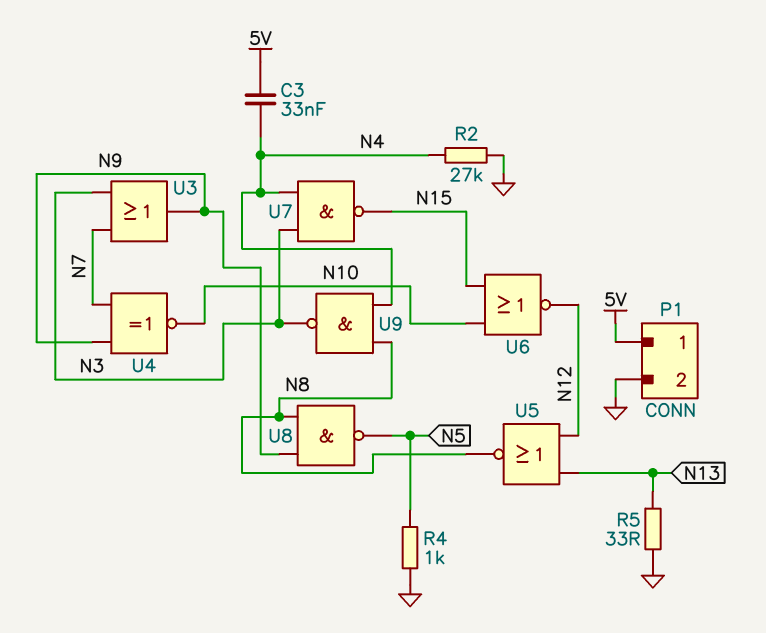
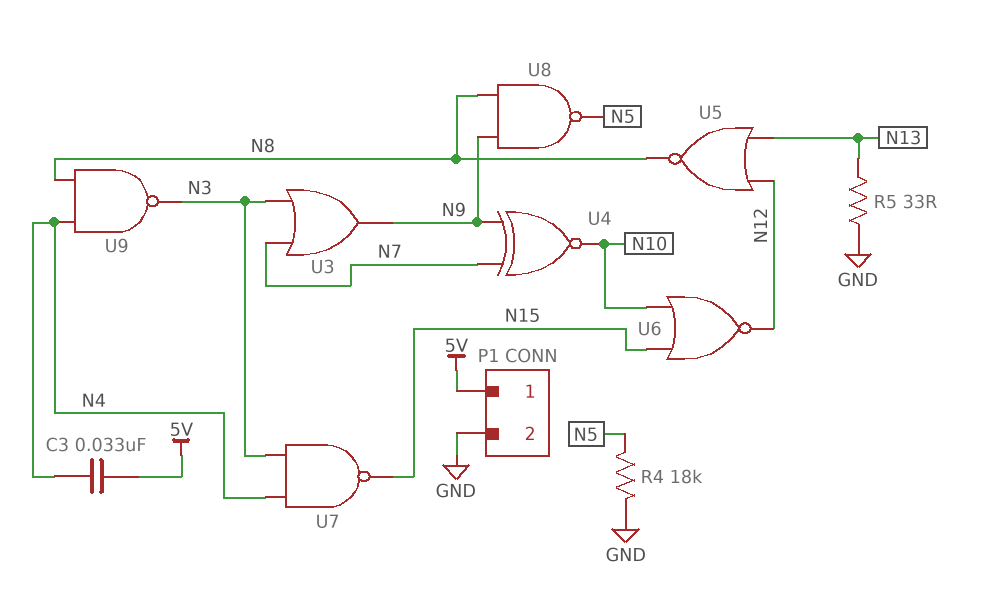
R2: 27k (GND, N4) -> none
R4: 1k (GND, N5) -> 18k (GND, N5)

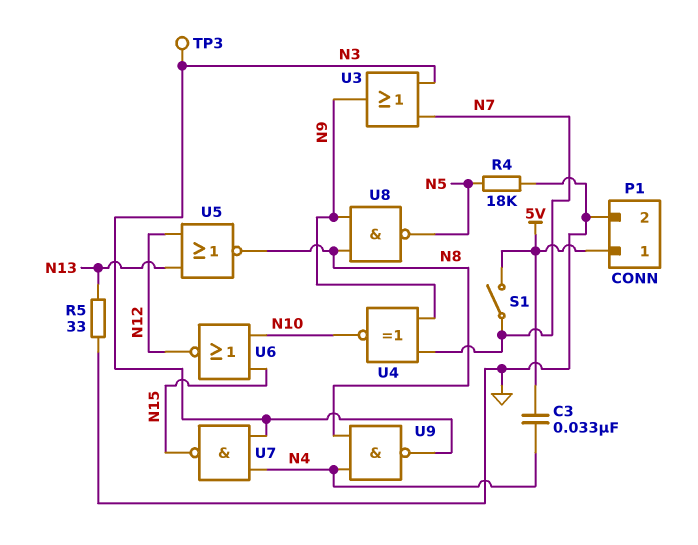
S1: none -> switch (5V, N7)
TP3: none -> test point (N3)

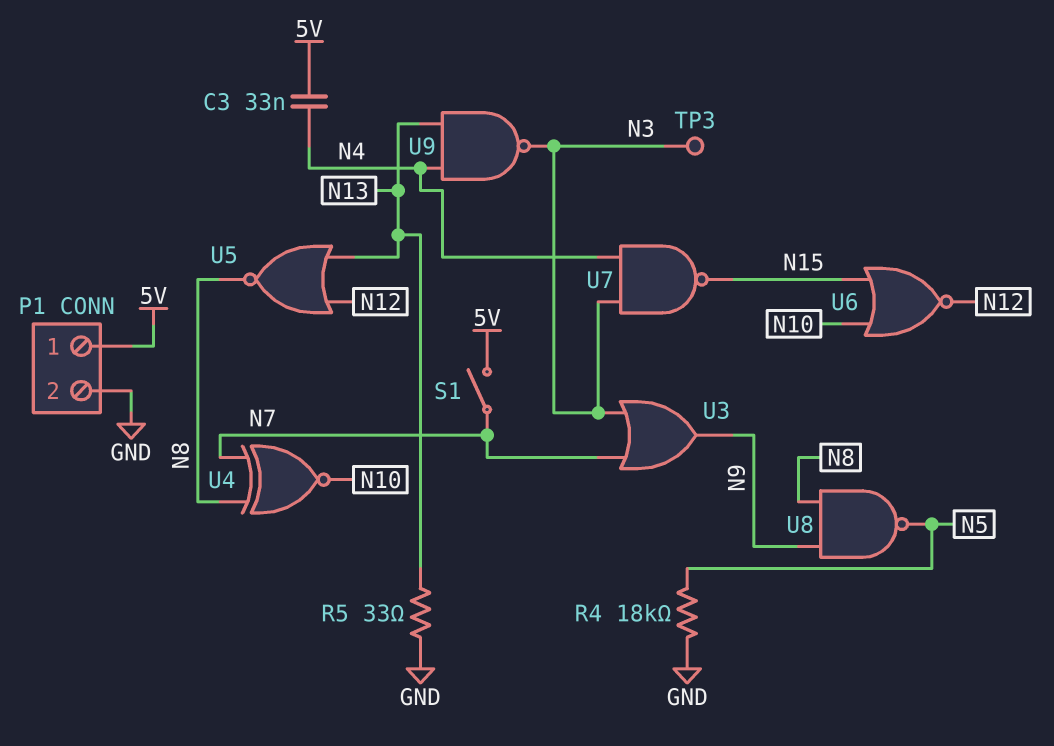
U4: XNOR (in N7, in N9, out N10) -> XNOR (in N7, in N8, out N10)
U9: NAND (in N4, in N8, out N3) -> NAND (in N4, in N13, out N3)

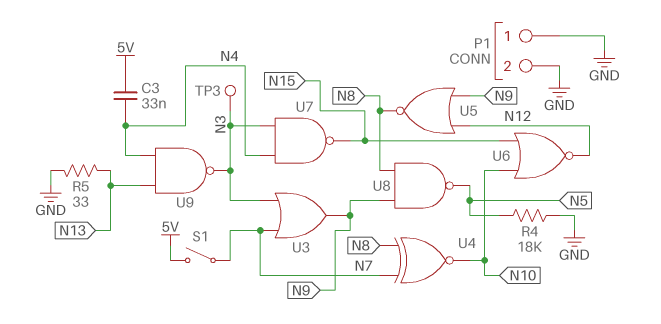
P1 pin 1: 5V -> GND
U5: NOR (in N12, in N13, out N8) -> NOR (in N9, in N12, out N8)

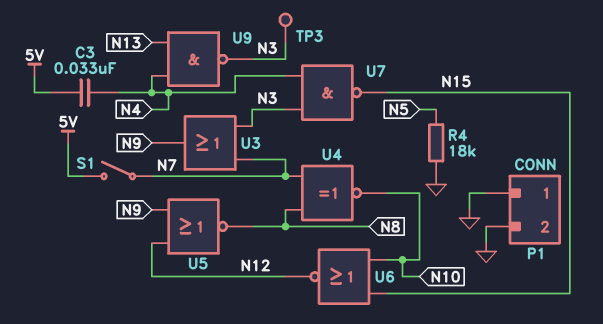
R5: 33 (GND, N13) -> none
U8: NAND (in N8, in N9, out N5) -> none

